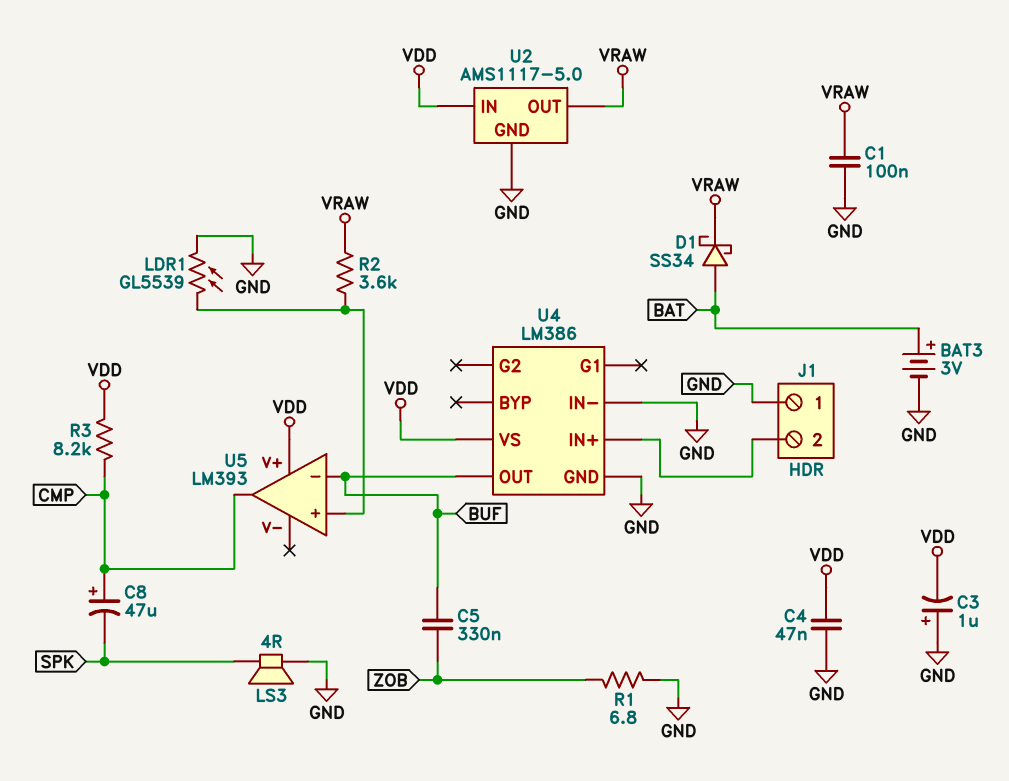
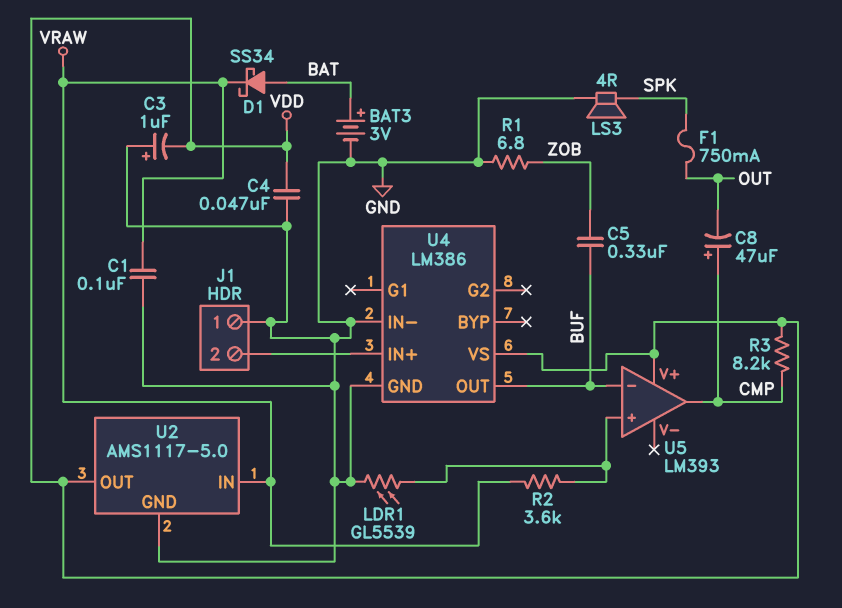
C8: 47uF (plus CMP, minus SPK) -> 47uF (plus CMP, minus OUT)
F1: none -> 750mA (OUT, SPK)
U2 pin IN: VDD -> VRAW
U2 pin OUT: VRAW -> VDD

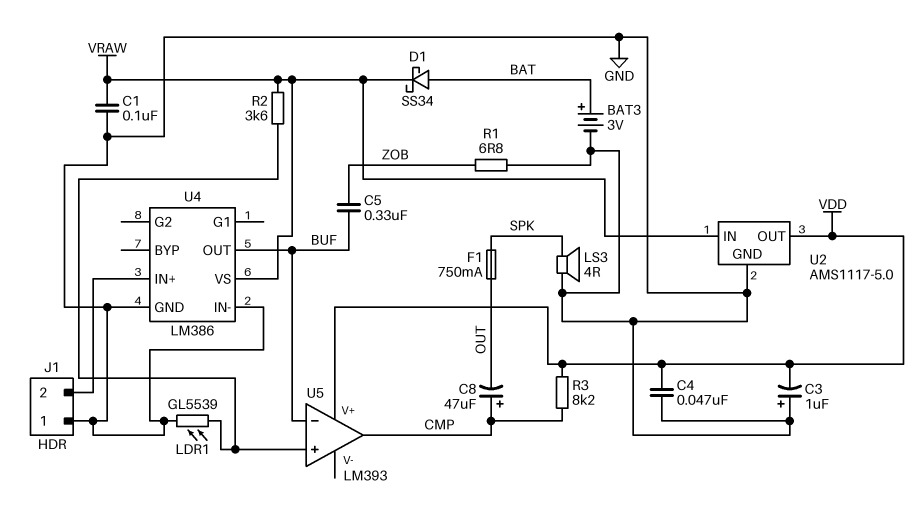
U4 pin VS: VDD -> VRAW

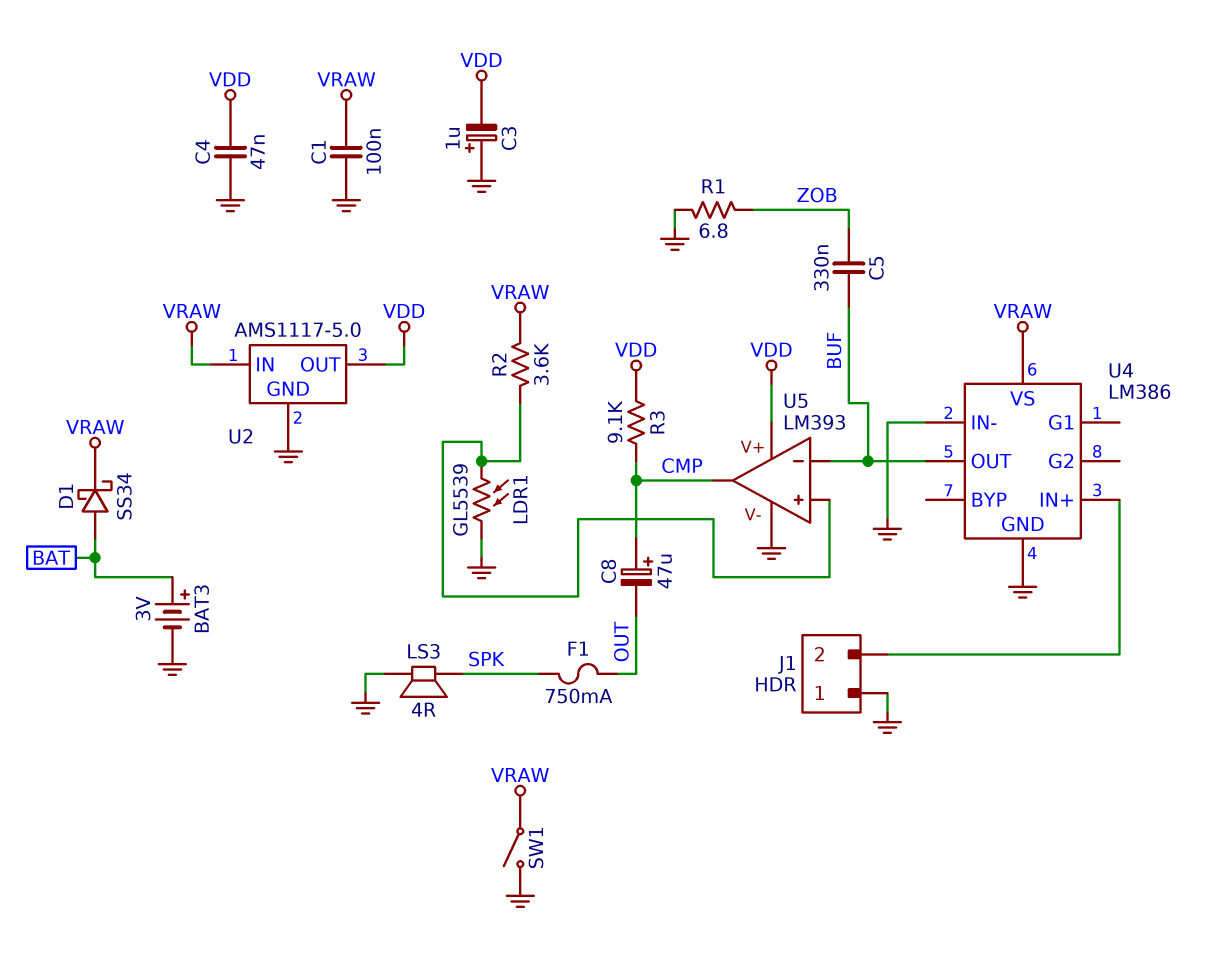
R3: 8.2k (CMP, VDD) -> 9.1k (CMP, VDD)
SW1: none -> switch (GND, VRAW)
U5 pin V-: none -> GND

